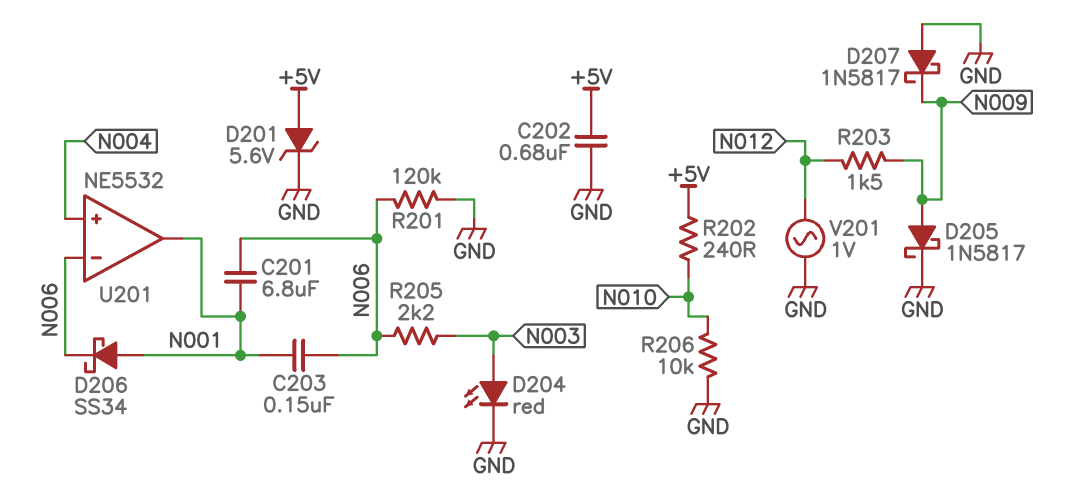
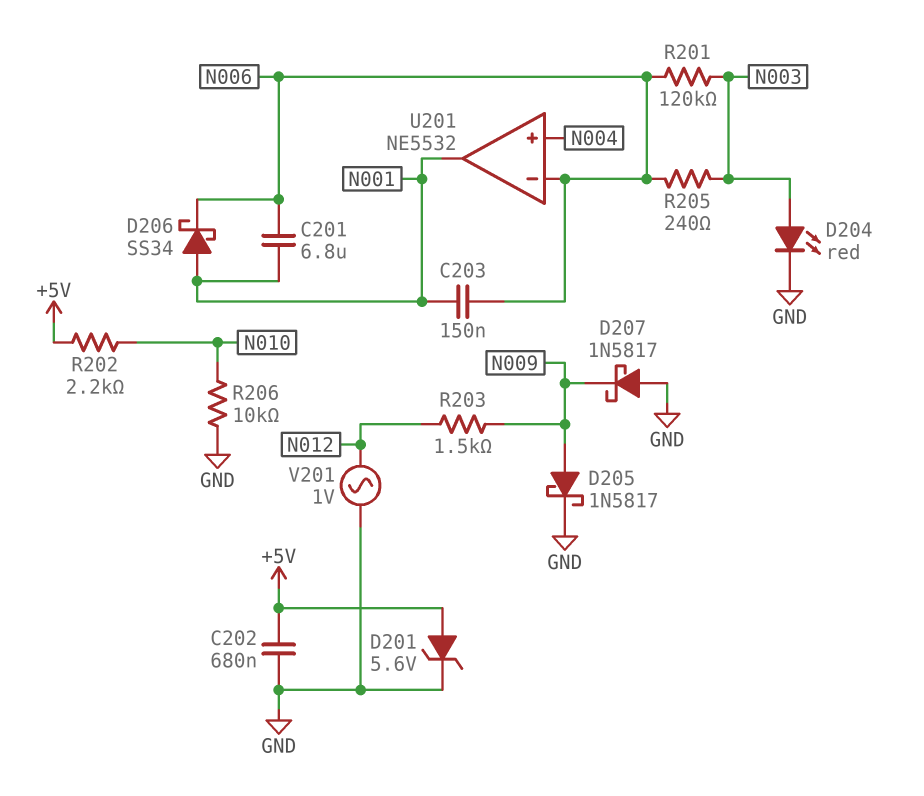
R201: 120k (GND, N006) -> 120k (N003, N006)
R202: 240 (+5V, N010) -> 2.2k (+5V, N010)
R205: 2.2k (N003, N006) -> 240 (N003, N006)

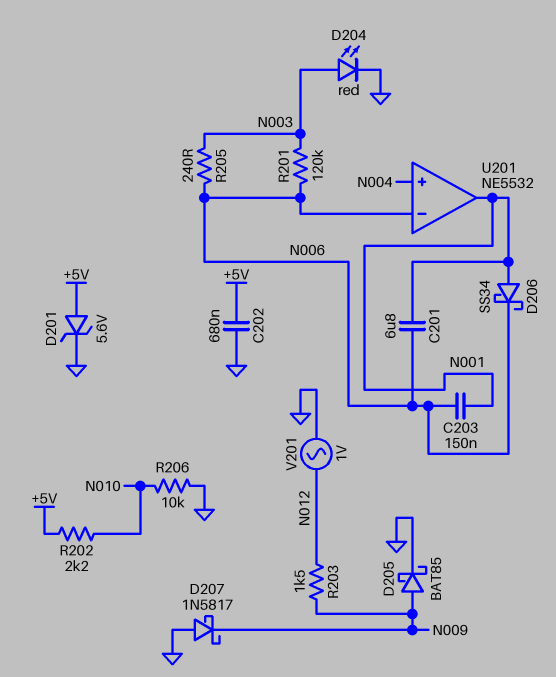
D205: schottky 1N5817 (A N009, K GND) -> schottky BAT85 (A N009, K GND)

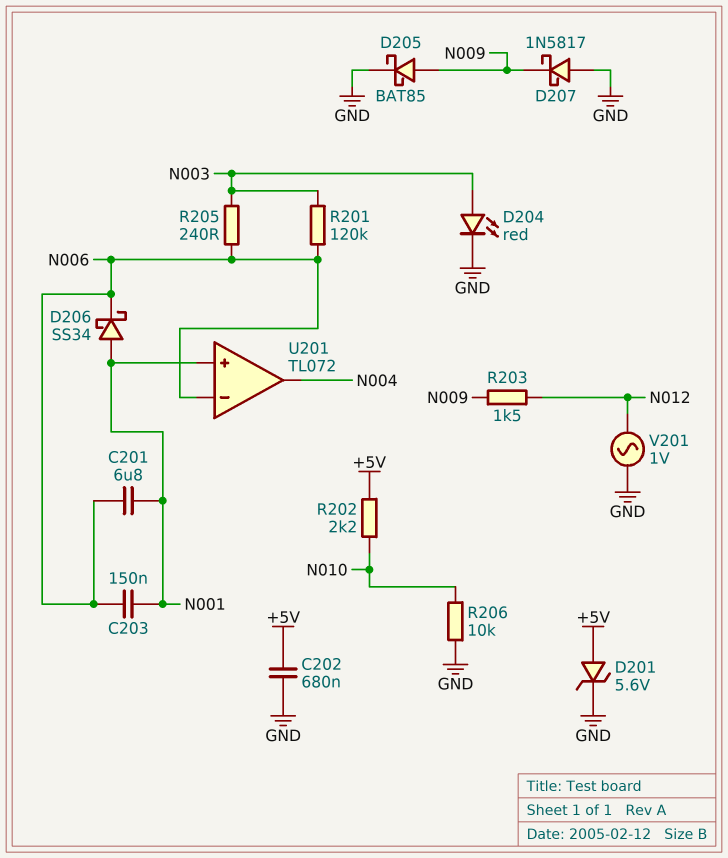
U201: NE5532 -> TL072
U201 pin in+: N004 -> N001
U201 pin out: N001 -> N004

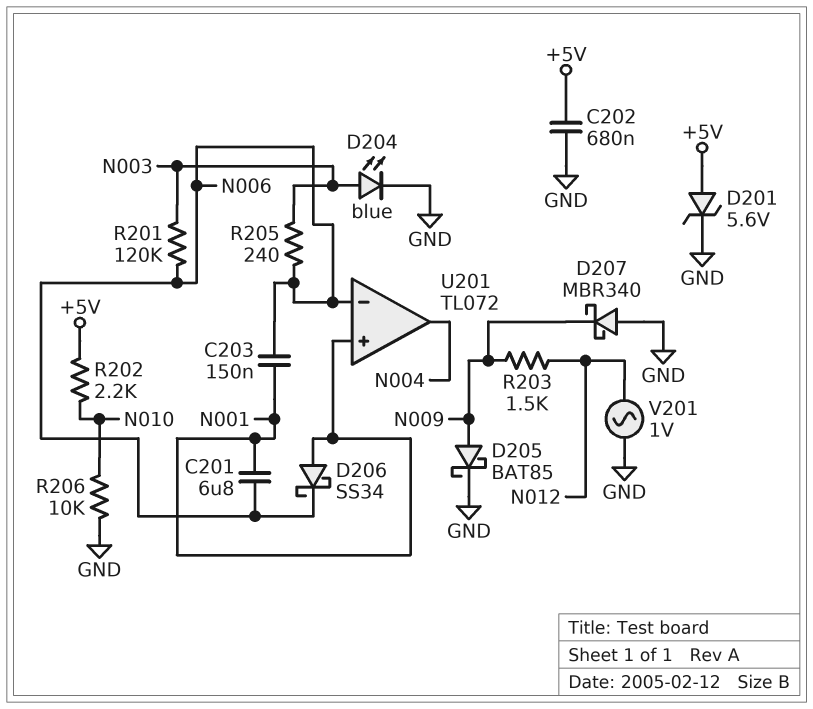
D204: LED red (A N003, K GND) -> LED blue (A N003, K GND)
D207: schottky 1N5817 (A GND, K N009) -> schottky MBR340 (A GND, K N009)

